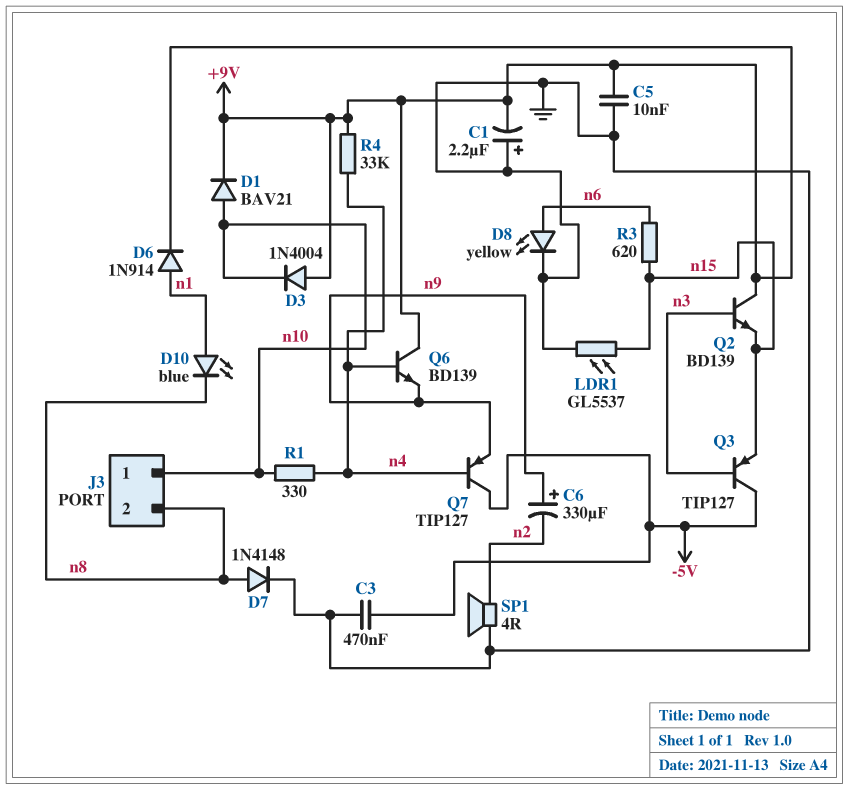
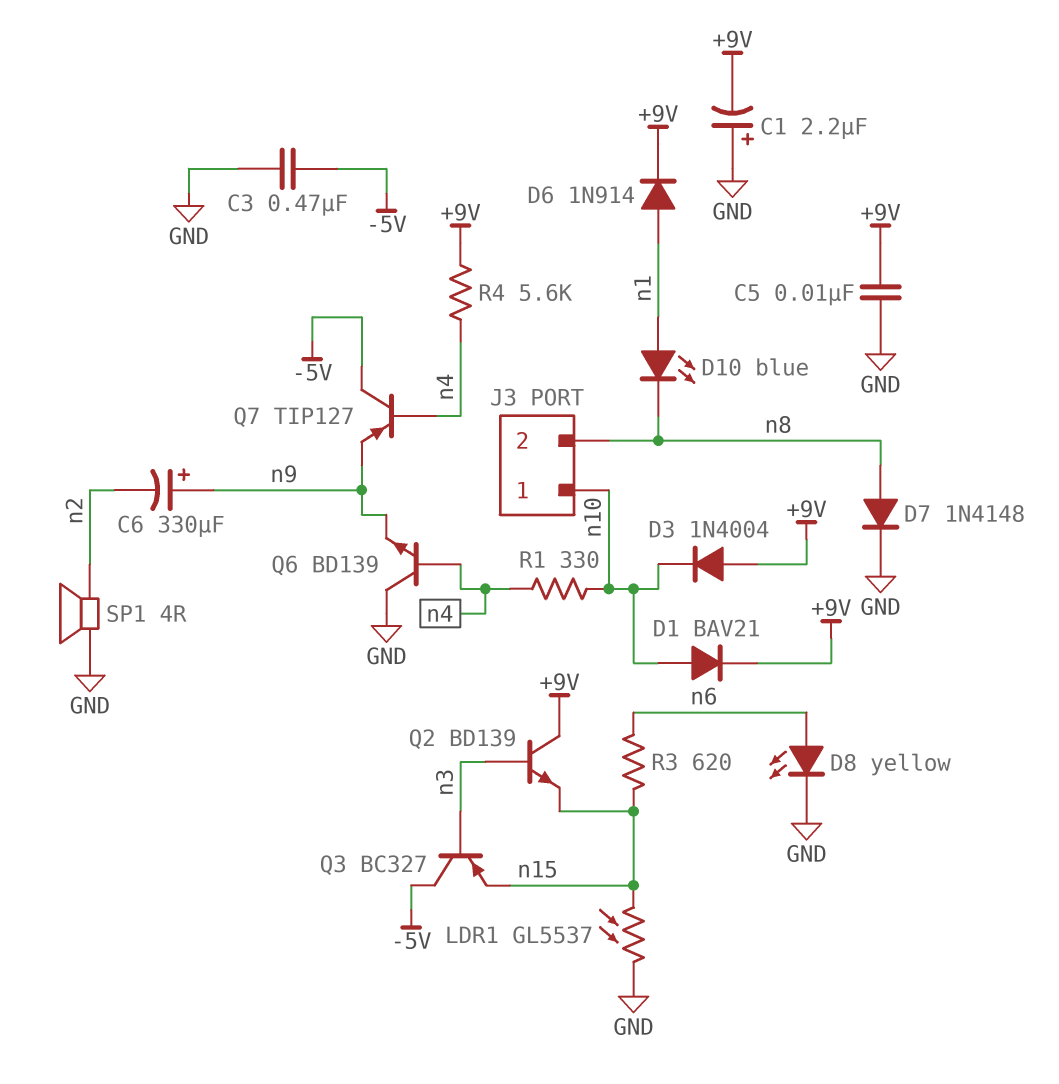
Q3: PNP TIP127 (B n3, C -5V, E n15) -> PNP BC327 (B n3, C -5V, E n15)
Q6: NPN BD139 (B n4, C +9V, E n9) -> NPN BD139 (B n4, C GND, E n9)
R4: 33k (+9V, n4) -> 5.6k (+9V, n4)

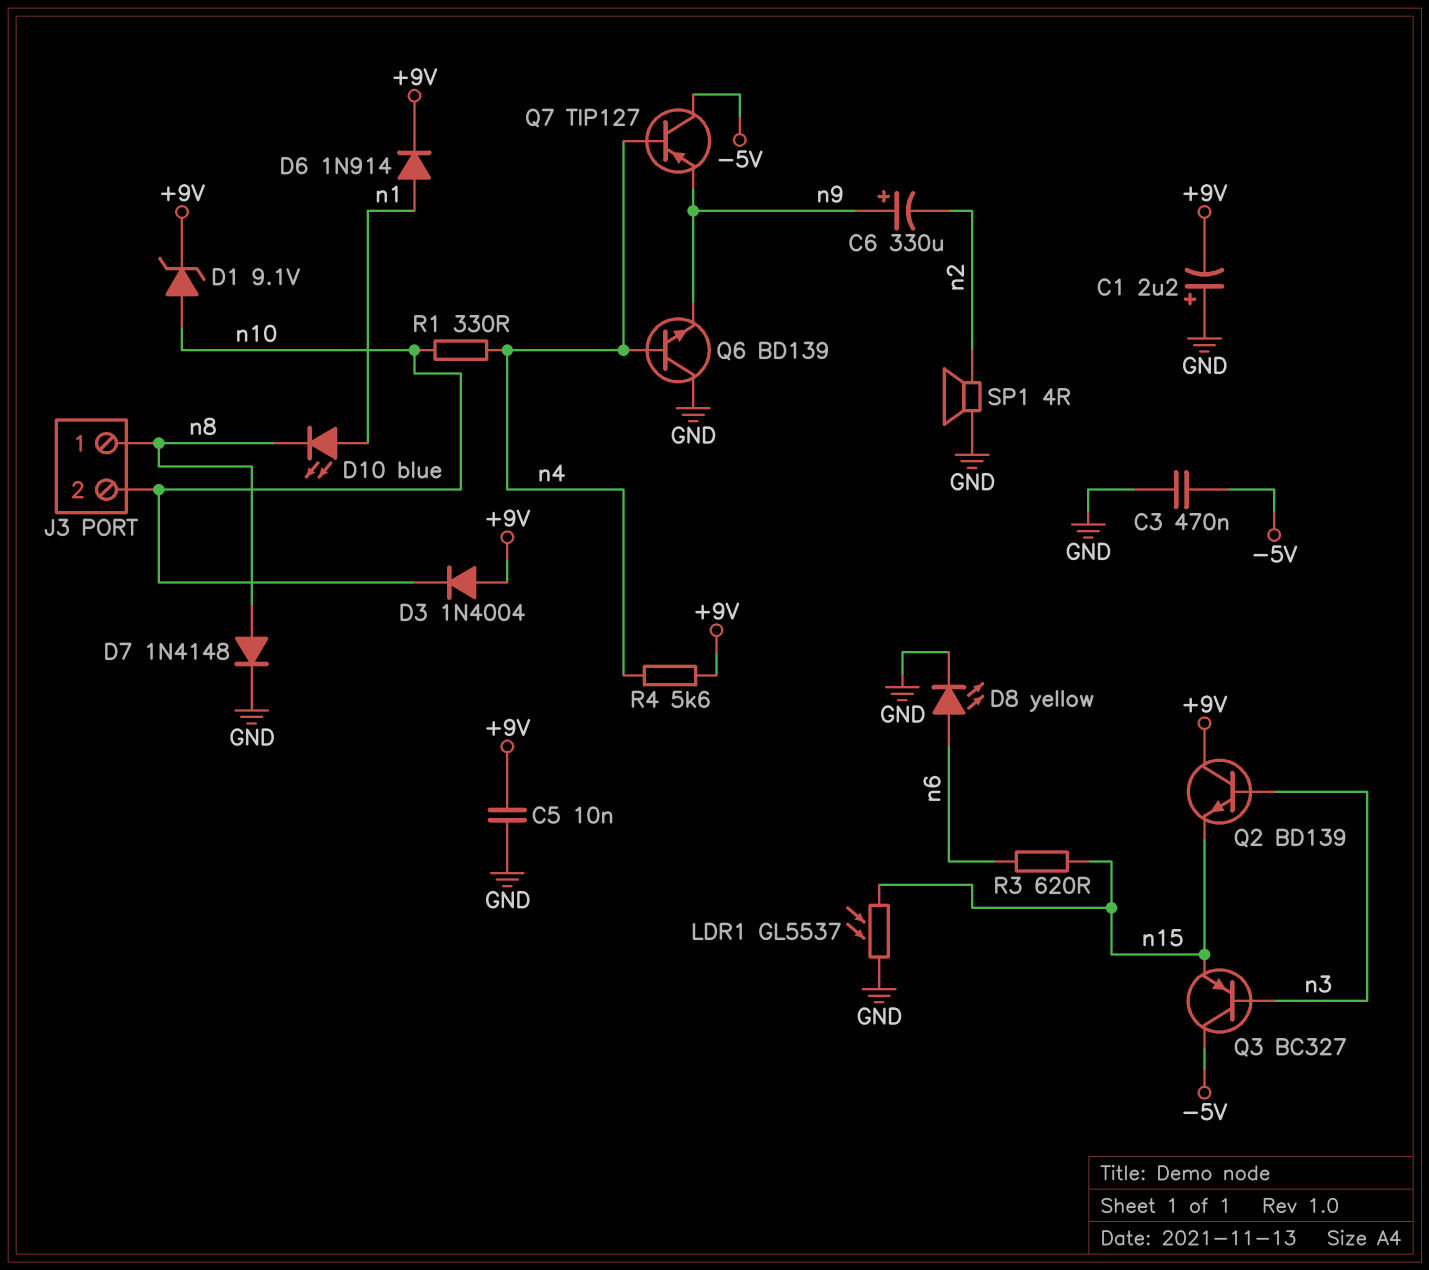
D1: diode BAV21 (A n10, K +9V) -> zener 9.1V (A n10, K +9V)
J3 pin 1: n10 -> n8
J3 pin 2: n8 -> n10

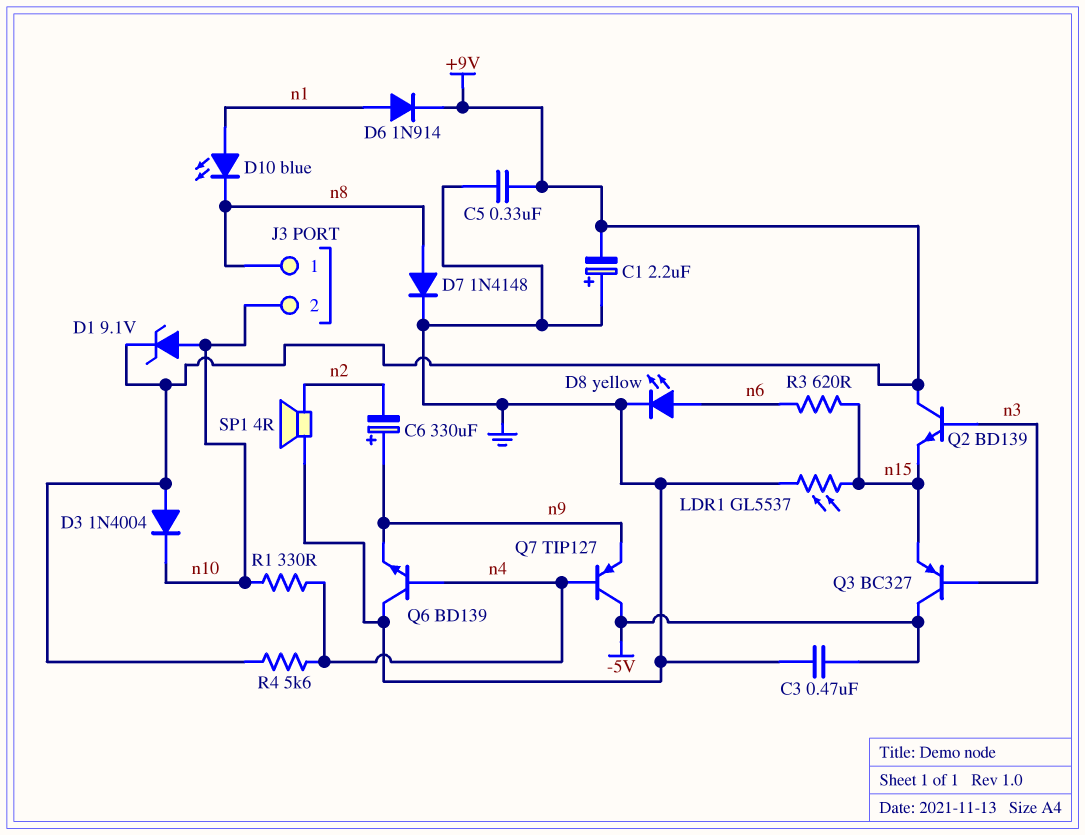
C5: 10nF (+9V, GND) -> 330nF (+9V, GND)

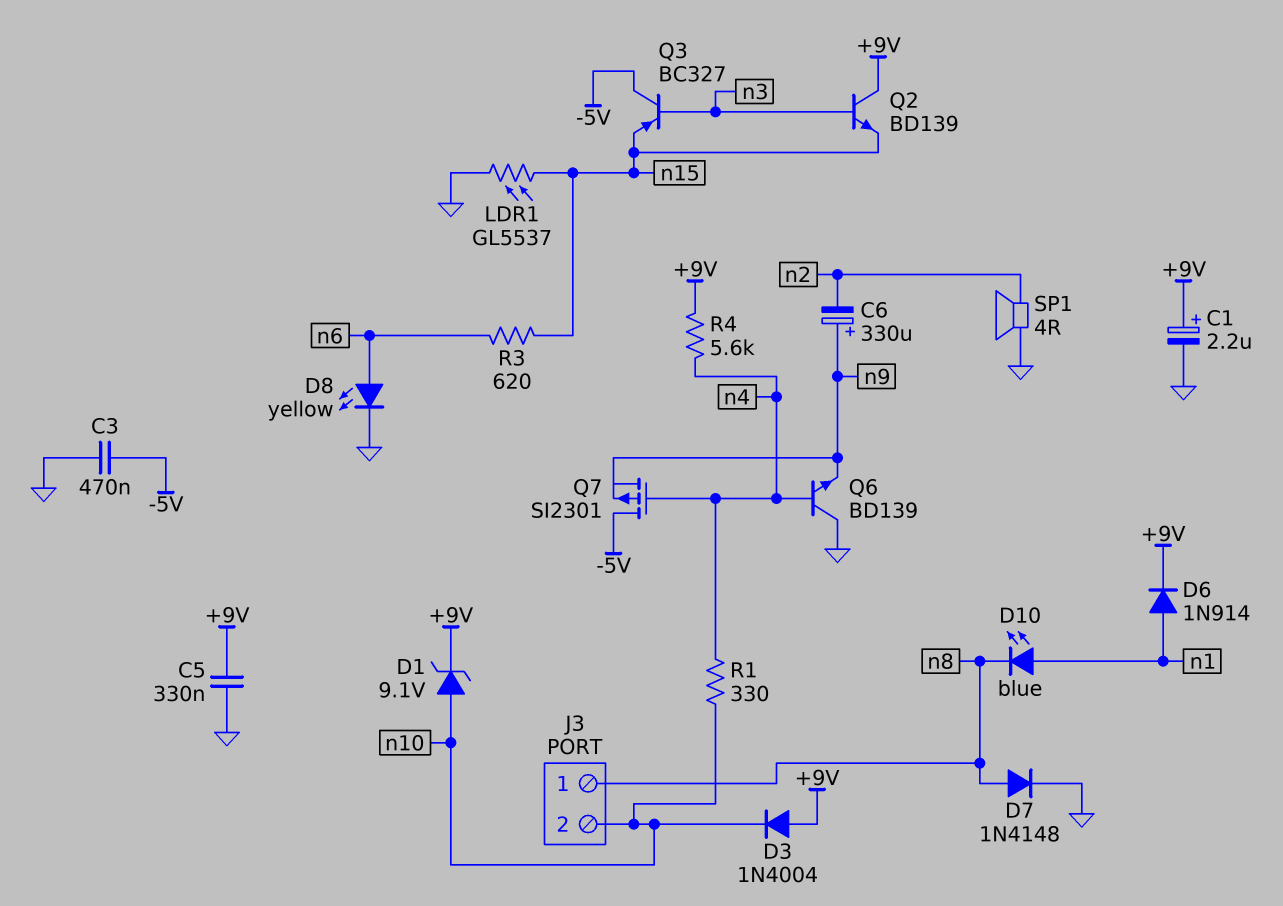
C1: 2.2uF (plus GND, minus +9V) -> 2.2uF (plus +9V, minus GND)
Q7: PNP TIP127 (B n4, C -5V, E n9) -> PMOS SI2301 (G n4, D -5V, S n9)

